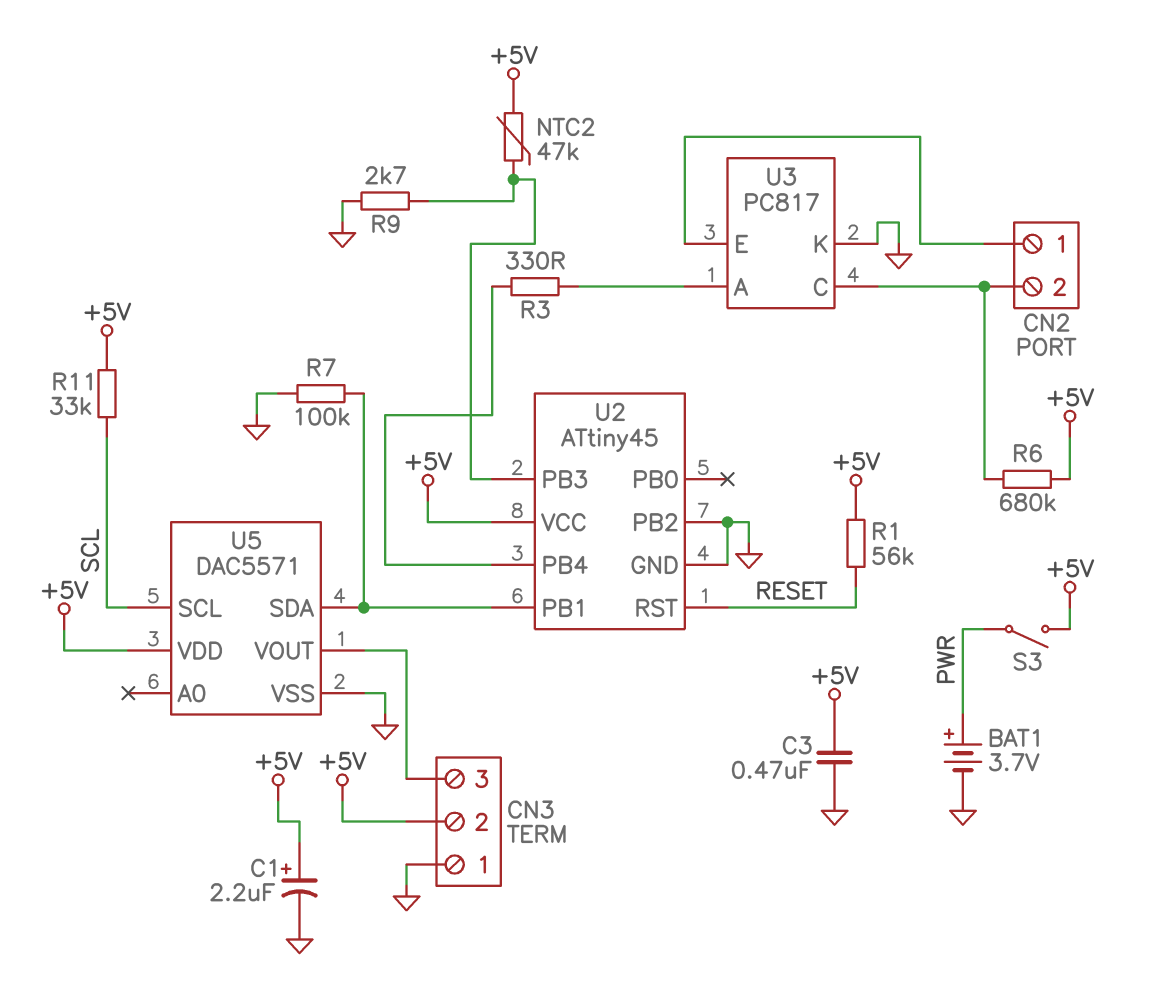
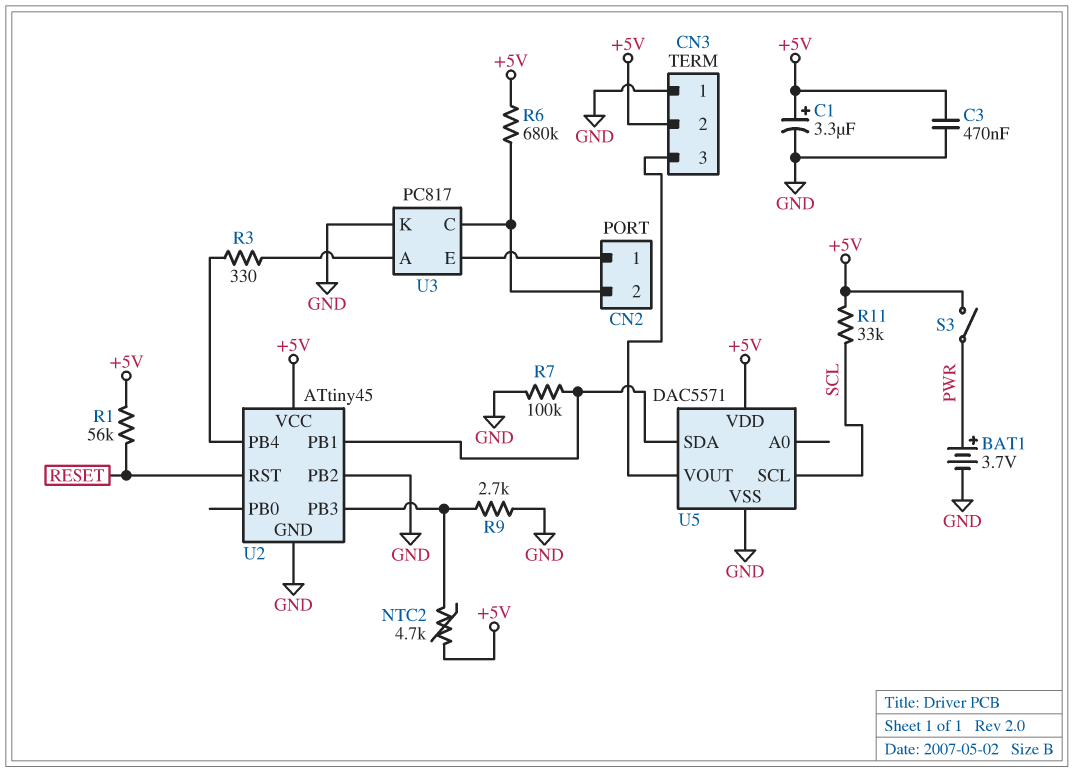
C1: 2.2uF (plus +5V, minus GND) -> 3.3uF (plus +5V, minus GND)
NTC2: 47k (+5V, U2/PB3) -> 4.7k (+5V, U2/PB3)

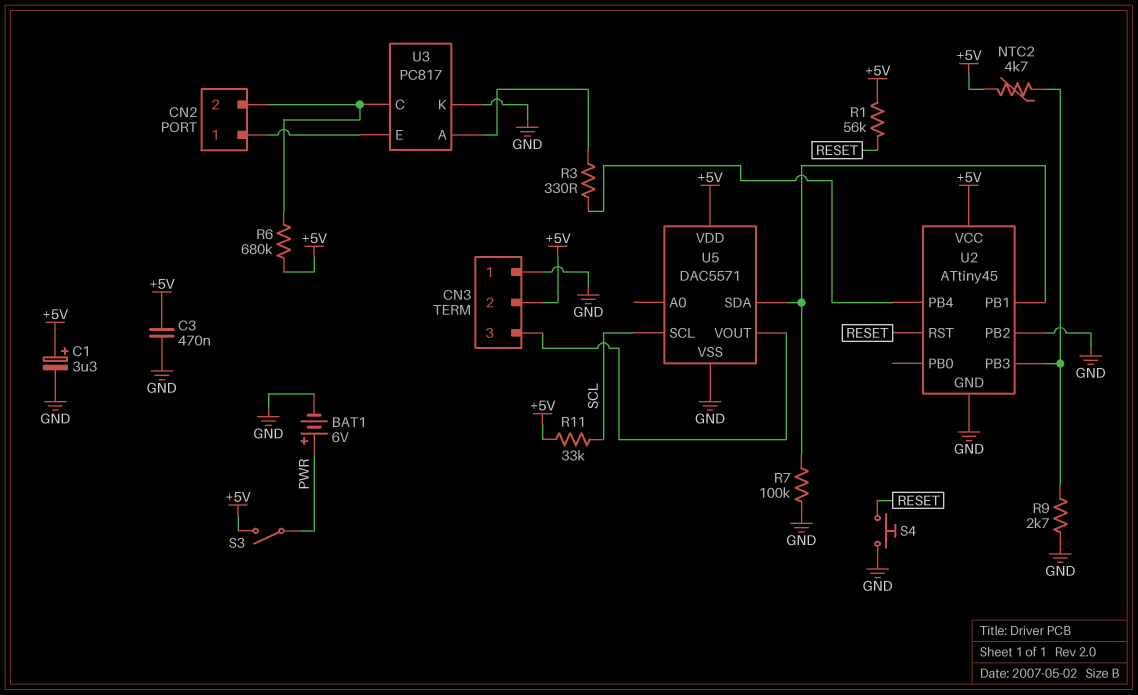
BAT1: 3.7V (plus PWR, minus GND) -> 6V (plus PWR, minus GND)
S4: none -> button (GND, RESET)

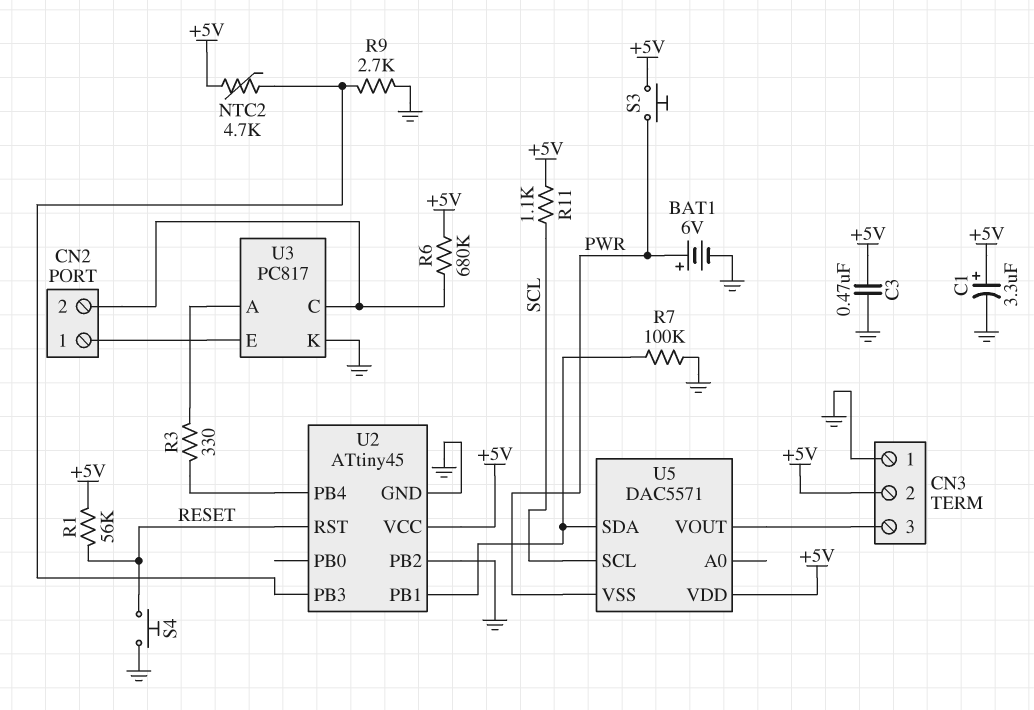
R11: 33k (+5V, SCL) -> 1.1k (+5V, SCL)
S3: switch (+5V, PWR) -> button (+5V, PWR)
U5 pin VSS: GND -> PWR

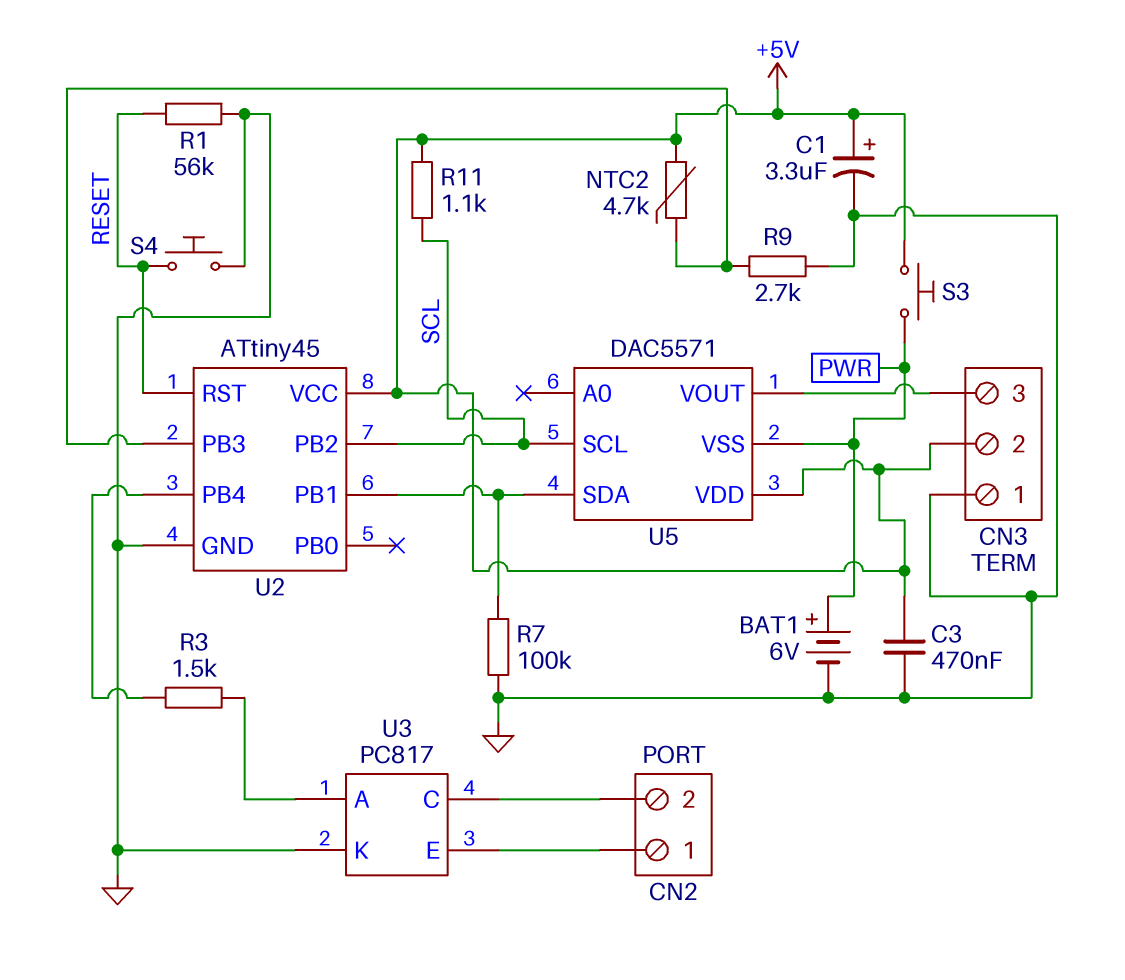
R1: 56k (+5V, RESET) -> 56k (GND, RESET)
R3: 330 (U2/PB4, U3/A) -> 1.5k (U2/PB4, U3/A)
R6: 680k (+5V, CN2/2) -> none
U2 pin PB2: GND -> SCL

